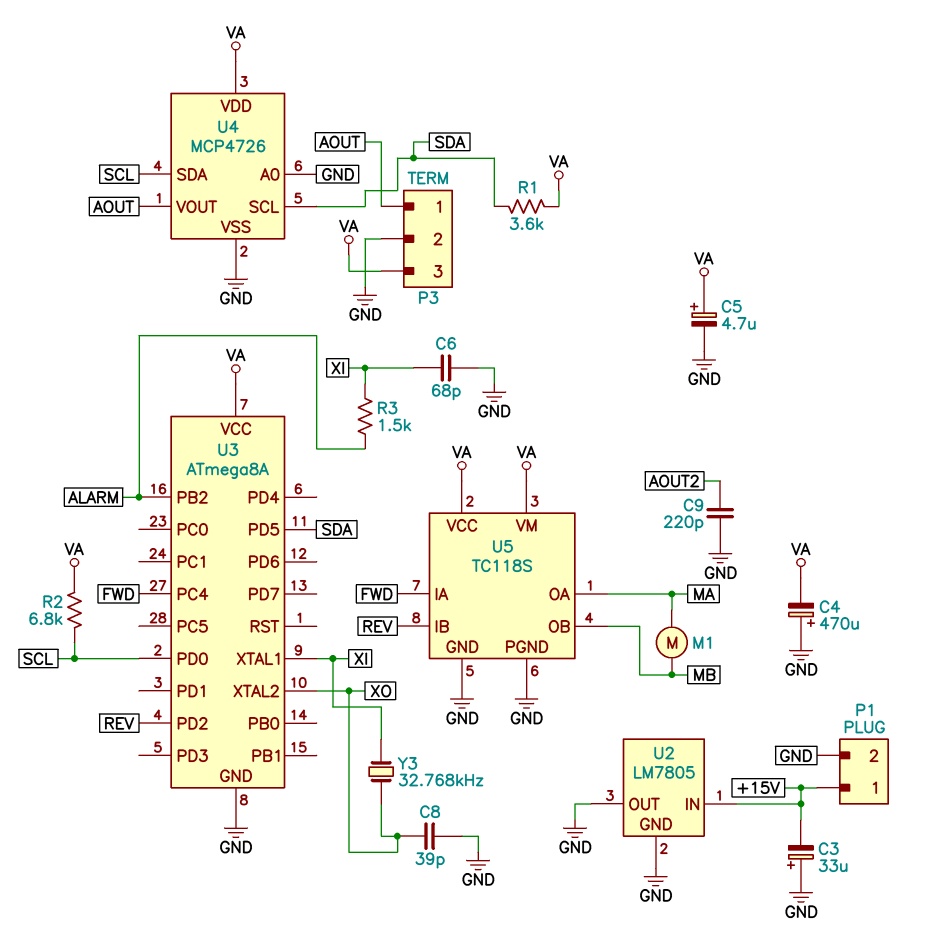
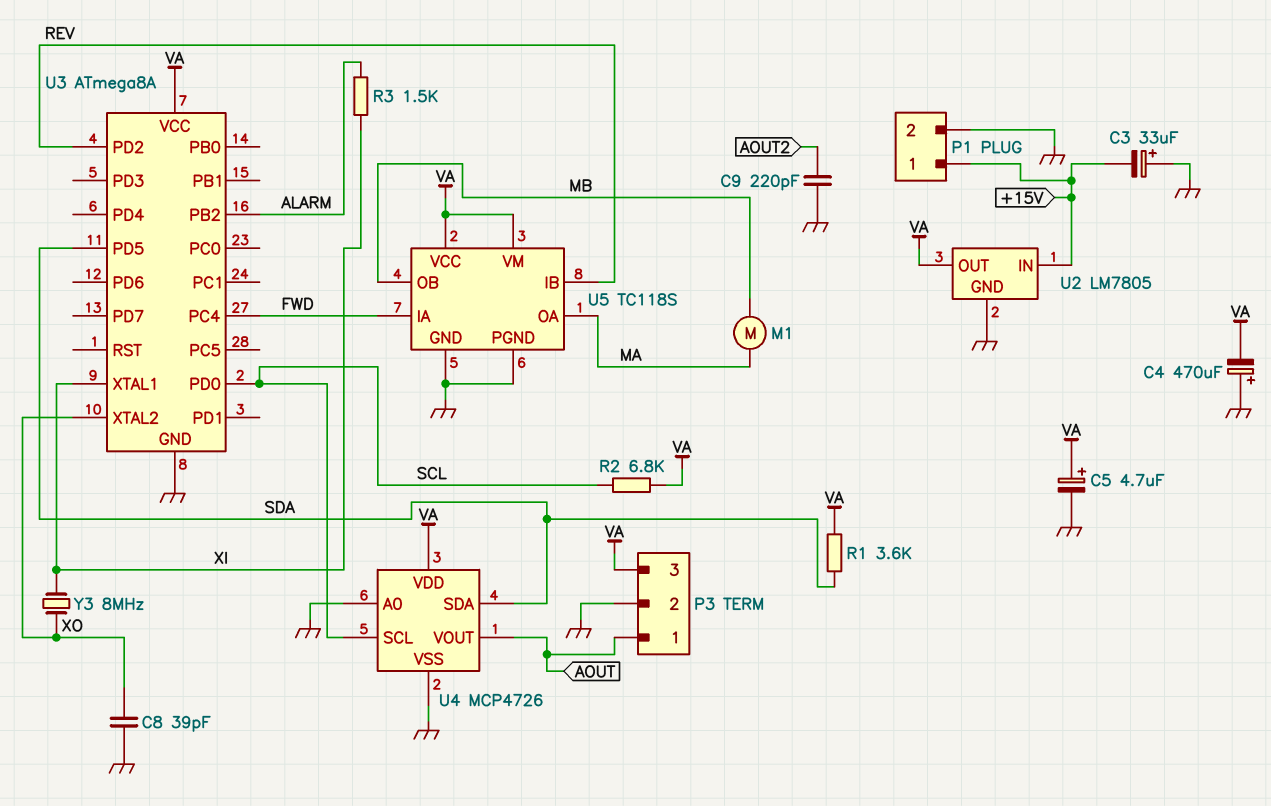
C6: 68pF (GND, XI) -> none
U2 pin OUT: GND -> VA
U4 pin SCL: SDA -> SCL
U4 pin SDA: SCL -> SDA
Y3: 32.768kHz (XI, XO) -> 8MHz (XI, XO)

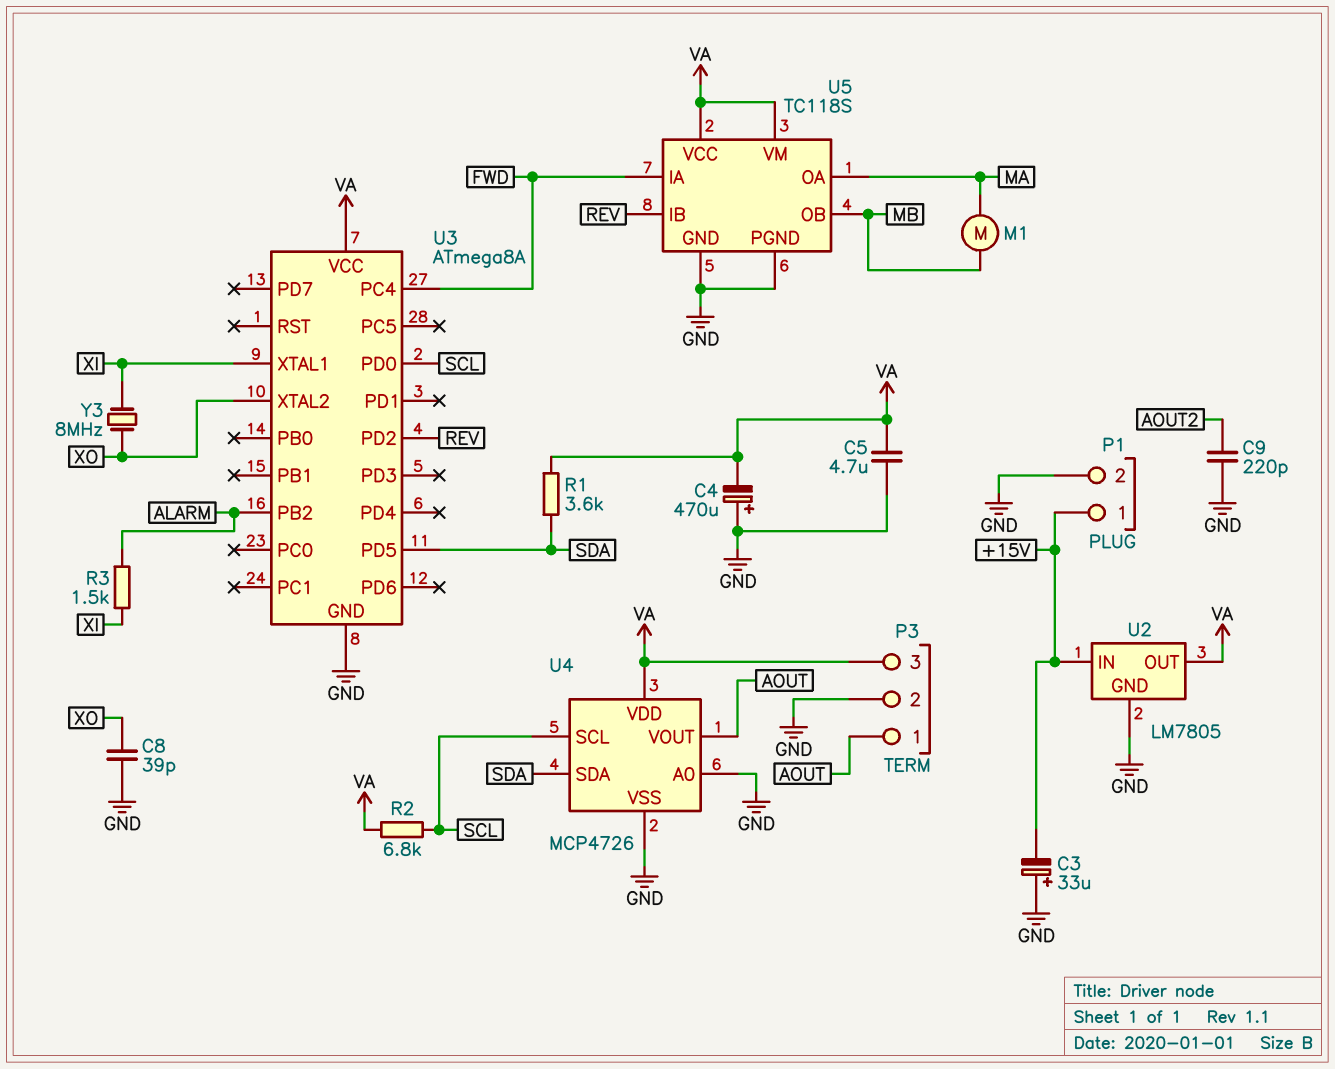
C5: 4.7uF (plus VA, minus GND) -> 4.7uF (GND, VA)

